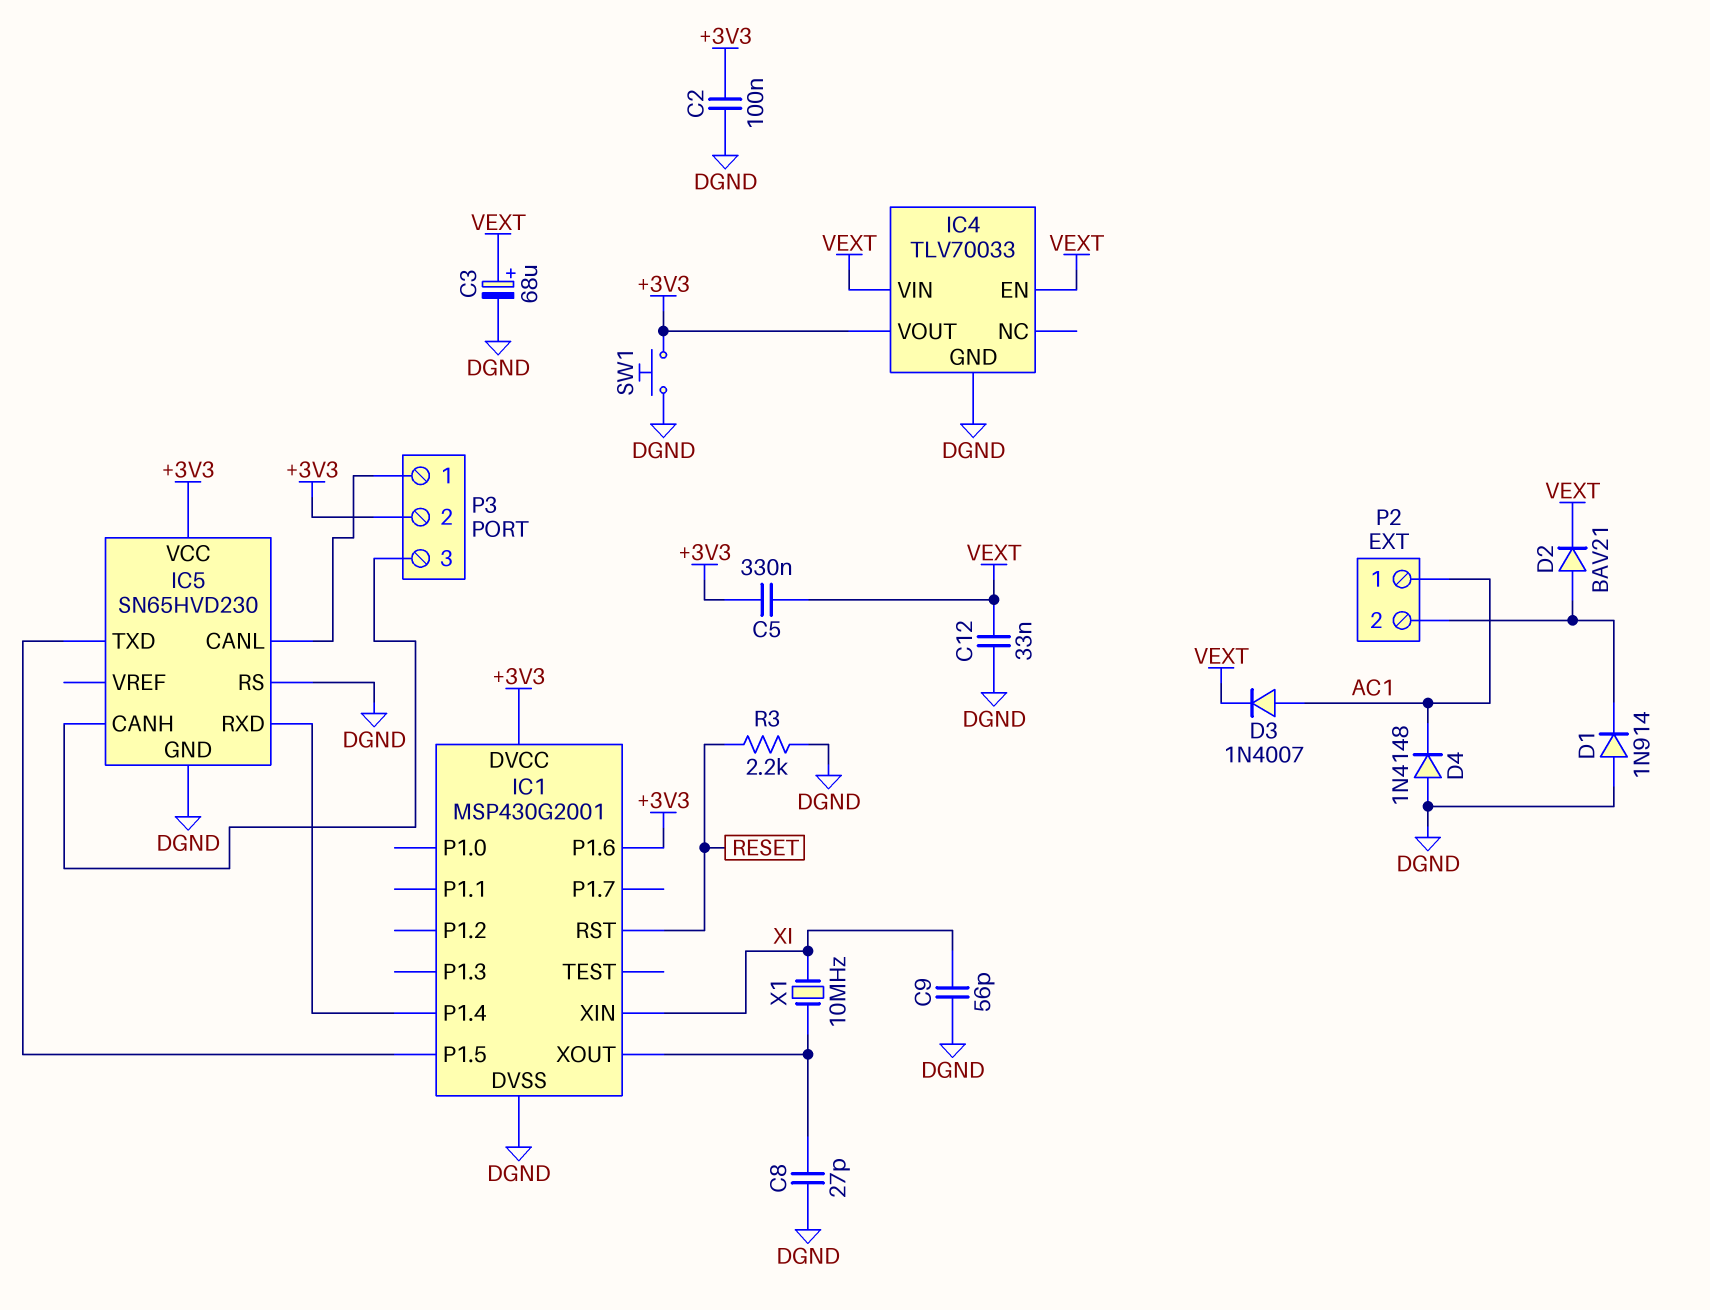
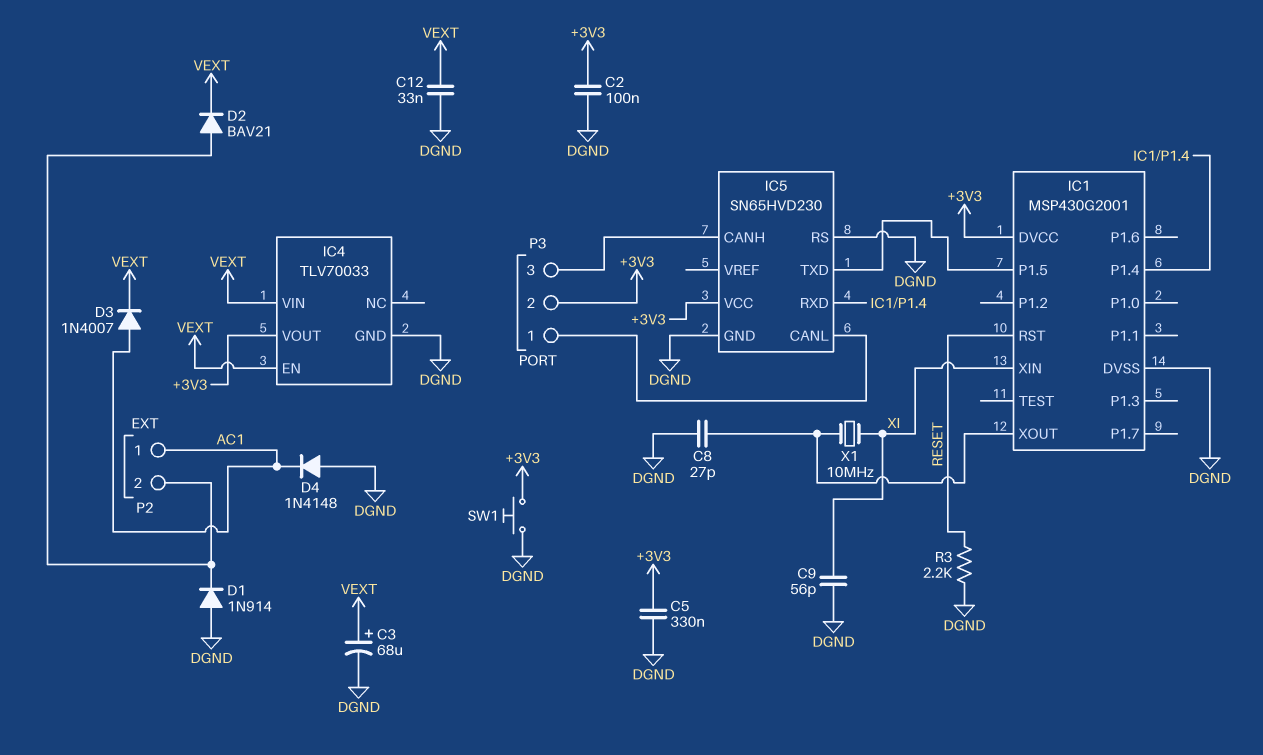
C5: 330nF (+3V3, VEXT) -> 330nF (+3V3, DGND)
IC1 pin P1.6: +3V3 -> none

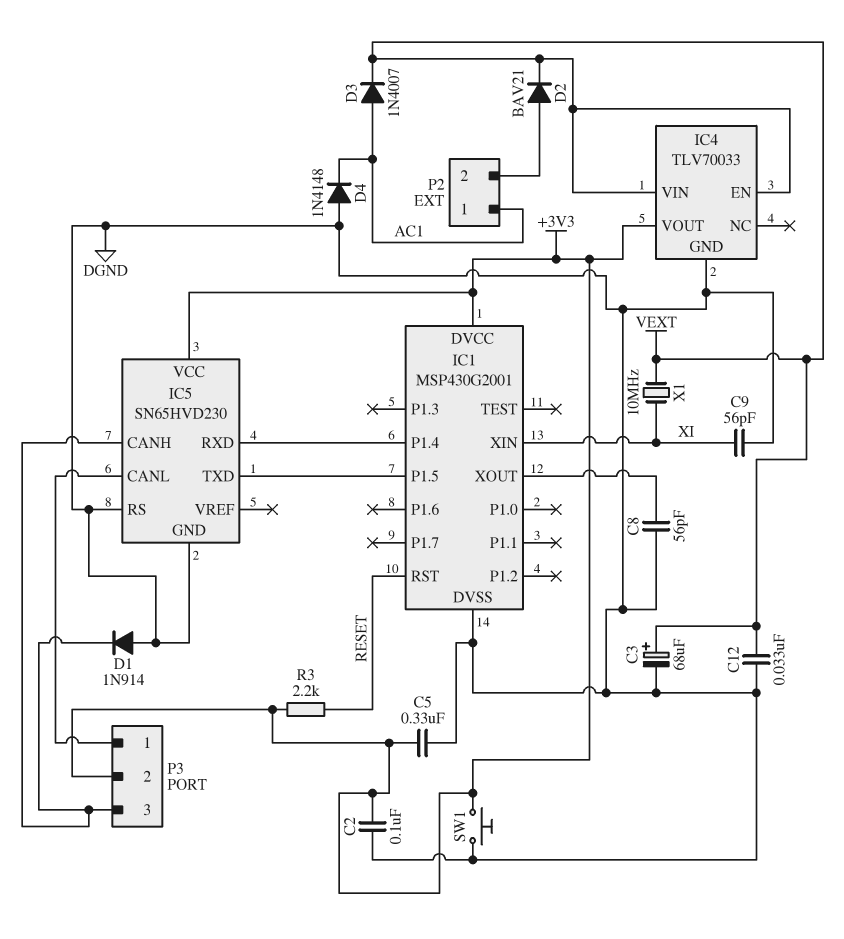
C8: 27pF (DGND, IC1/XOUT) -> 56pF (DGND, IC1/XOUT)
D1: diode 1N914 (A DGND, K P2/2) -> diode 1N914 (A DGND, K IC5/CANH)
R3: 2.2k (DGND, RESET) -> 2.2k (+3V3, RESET)
X1: 10MHz (IC1/XOUT, XI) -> 10MHz (VEXT, XI)

